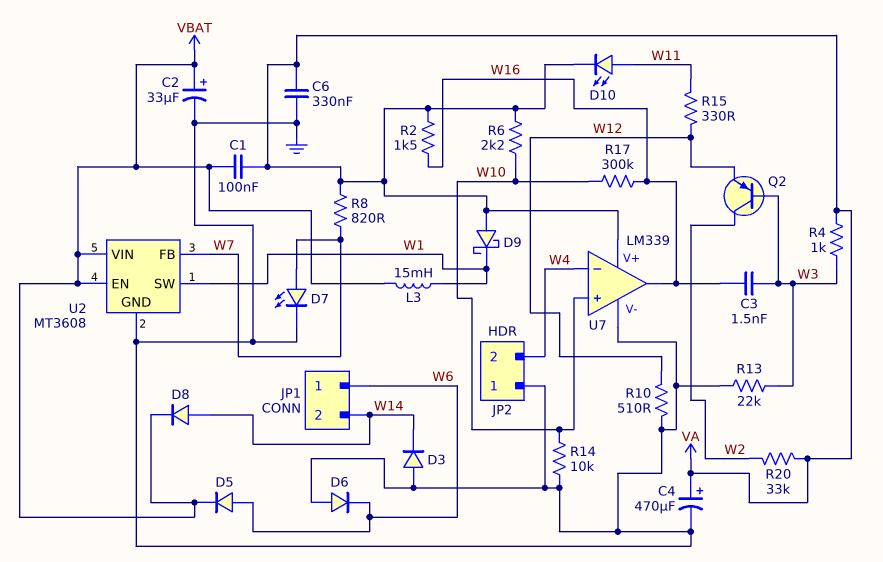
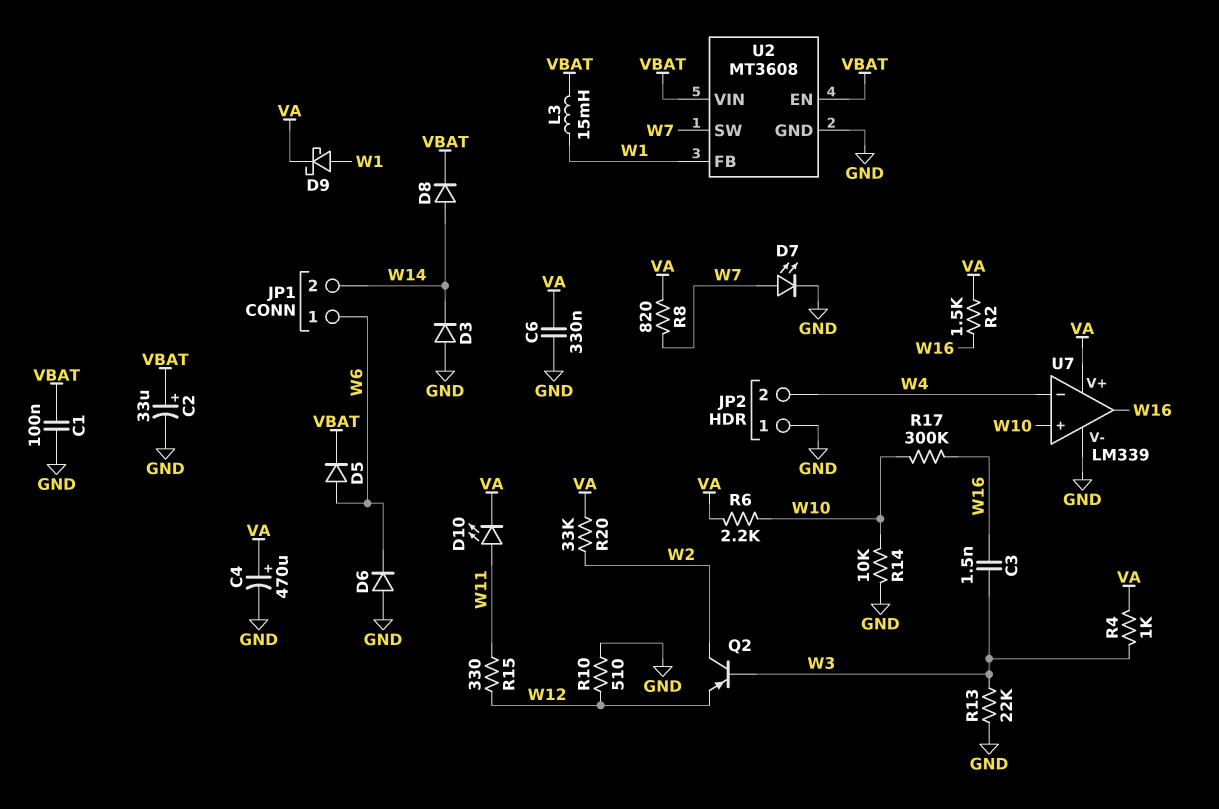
C1: 100nF (VA, VBAT) -> 100nF (GND, VBAT)
D9: schottky (A VA, K W1) -> schottky (A W1, K VA)
U2 pin FB: W7 -> W1
U2 pin SW: W1 -> W7

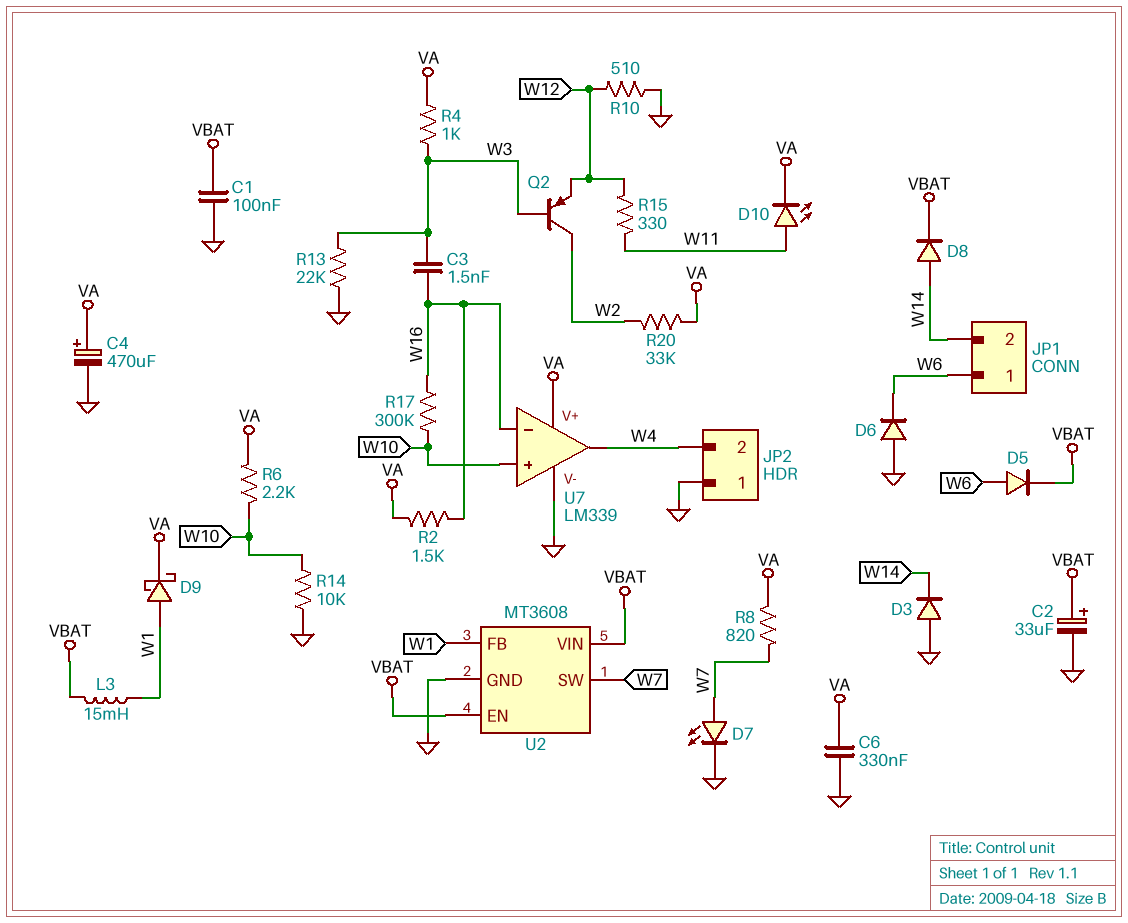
U7 pin in-: W4 -> W16
U7 pin out: W16 -> W4

